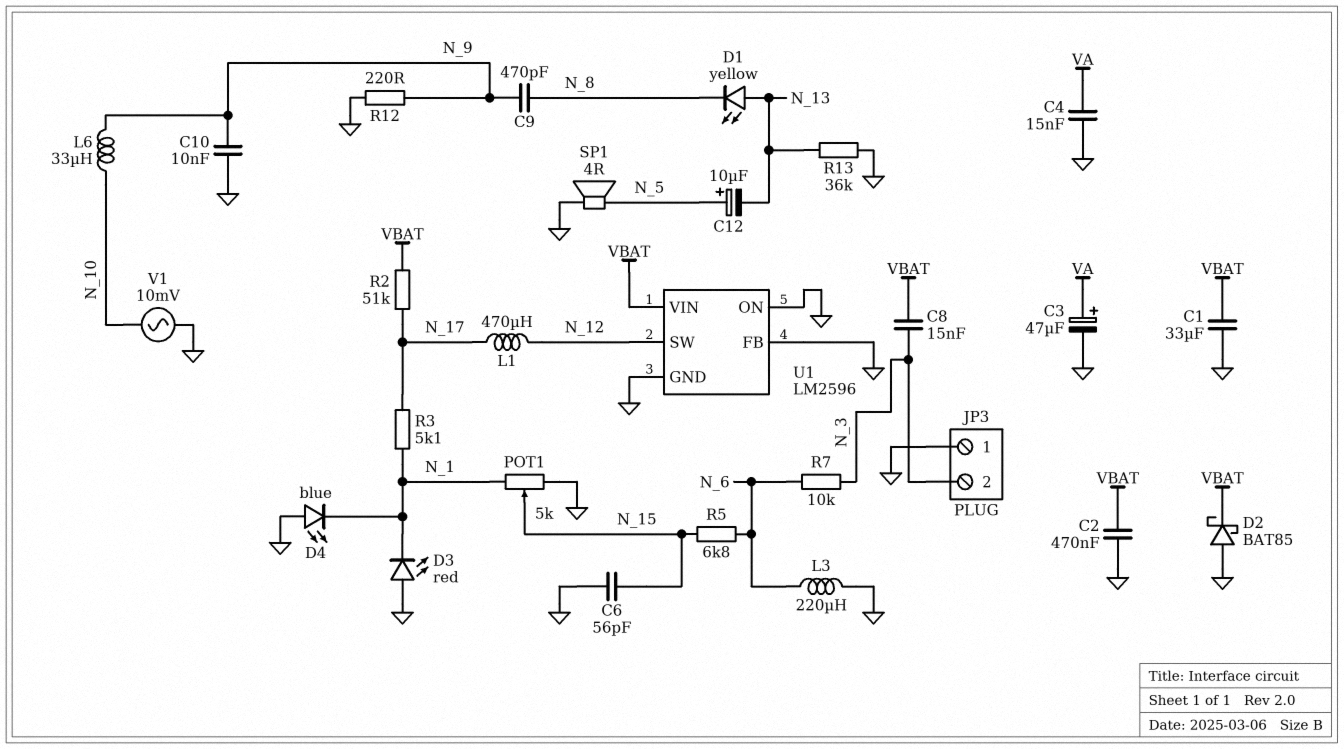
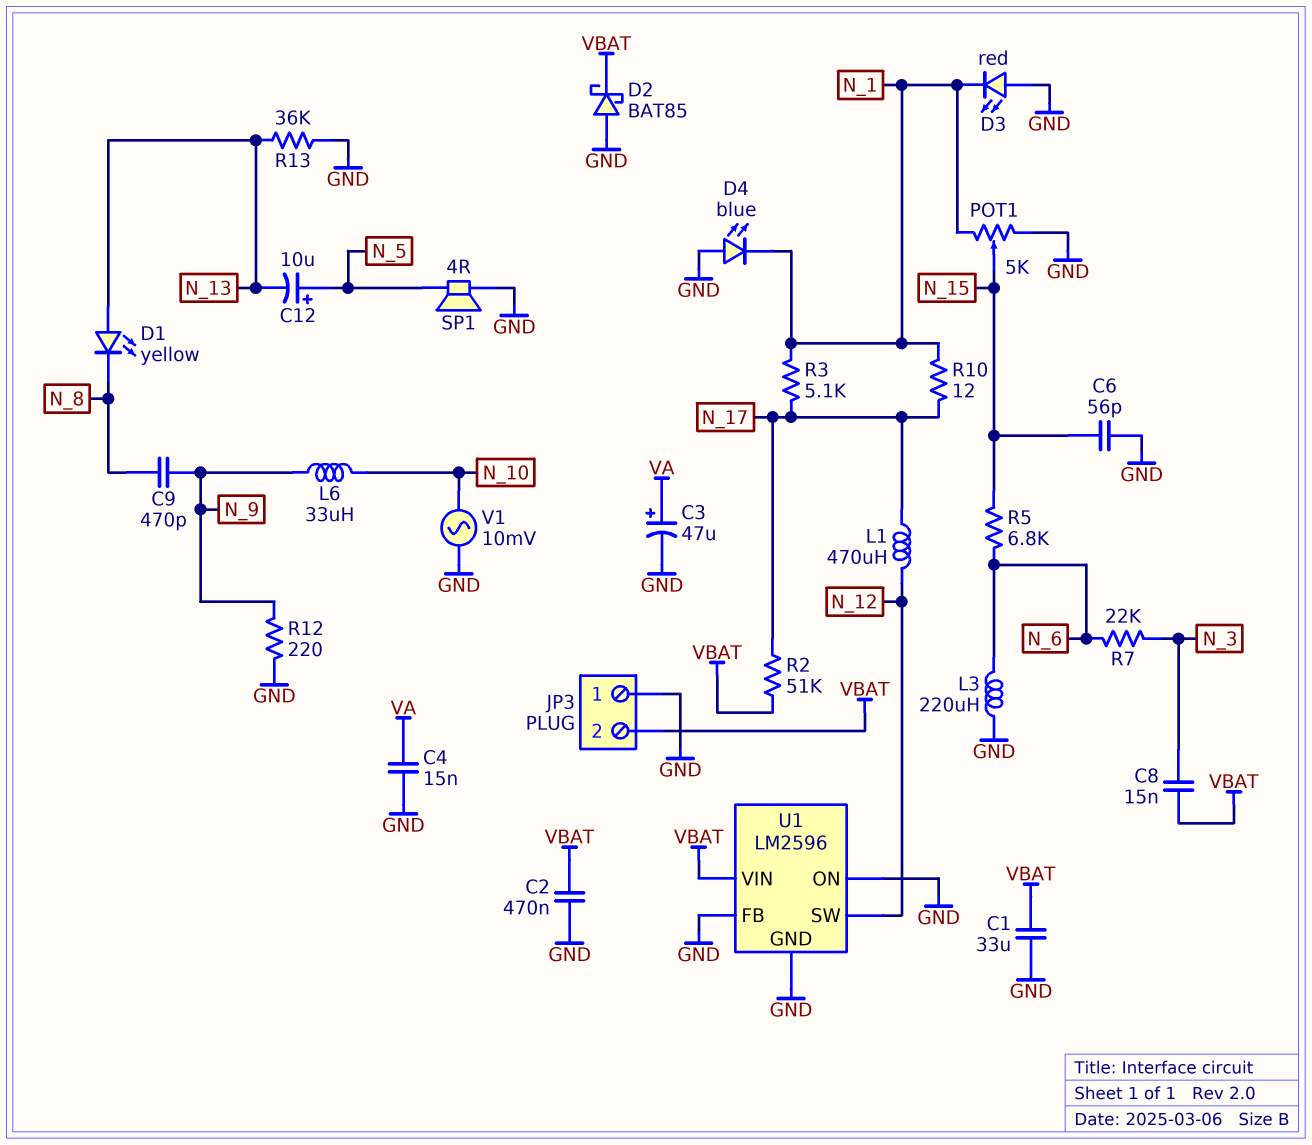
C10: 10nF (GND, N_9) -> none
JP3 pin 2: N_3 -> VBAT
R7: 10k (N_3, N_6) -> 22k (N_3, N_6)
R10: none -> 12 (N_1, N_17)

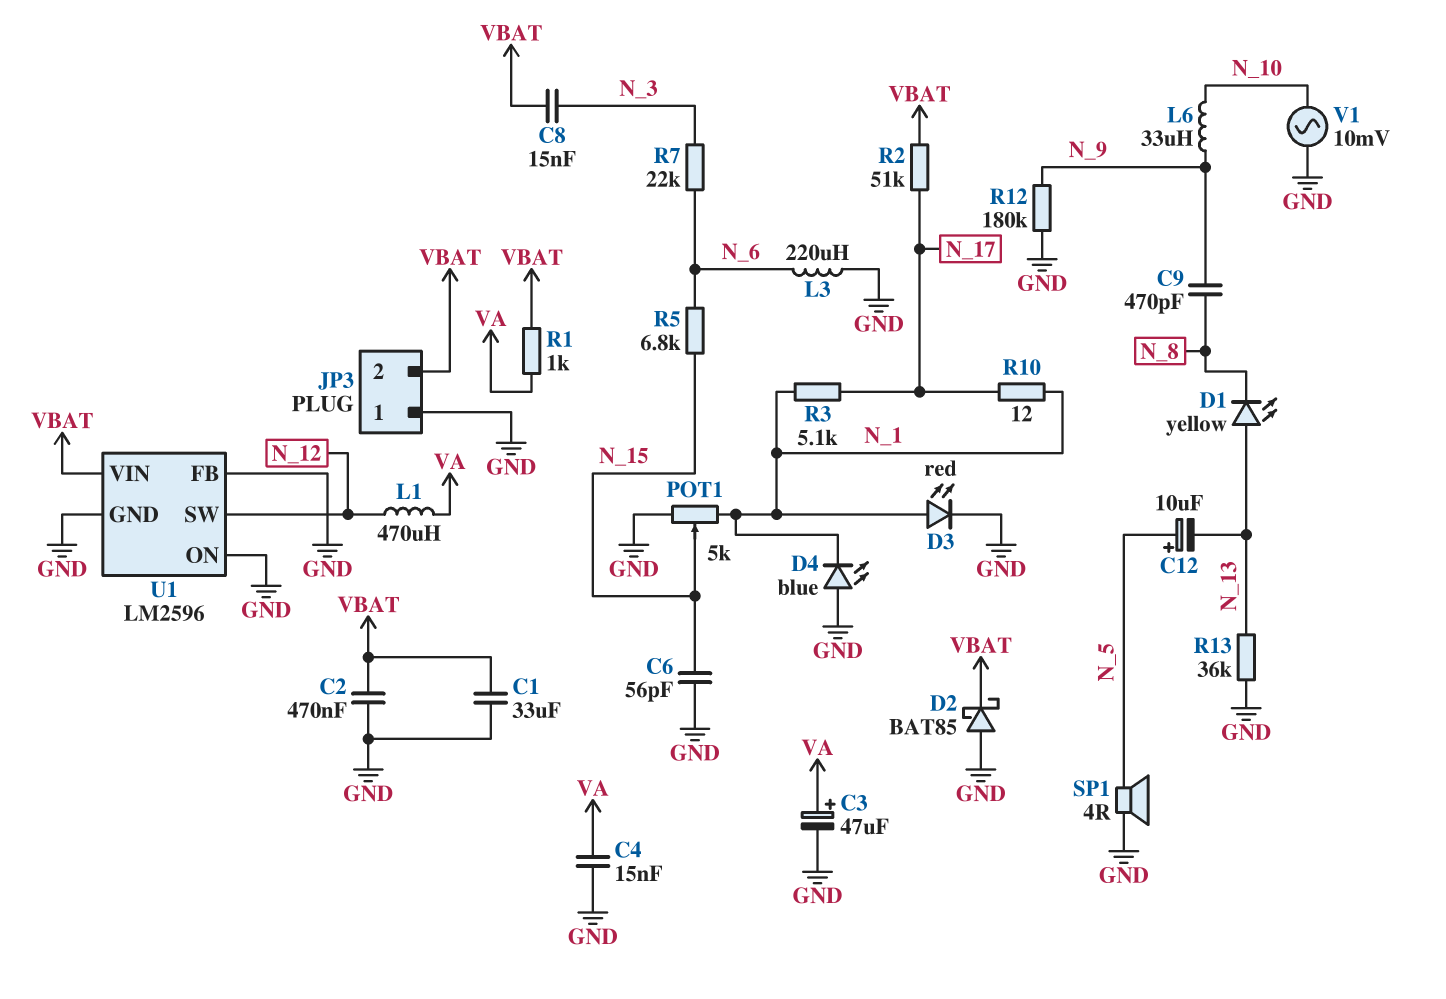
D3: LED red (A GND, K N_1) -> LED red (A N_1, K GND)
L1: 470uH (N_12, N_17) -> 470uH (N_12, VA)
R1: none -> 1k (VA, VBAT)
R12: 220 (GND, N_9) -> 180k (GND, N_9)

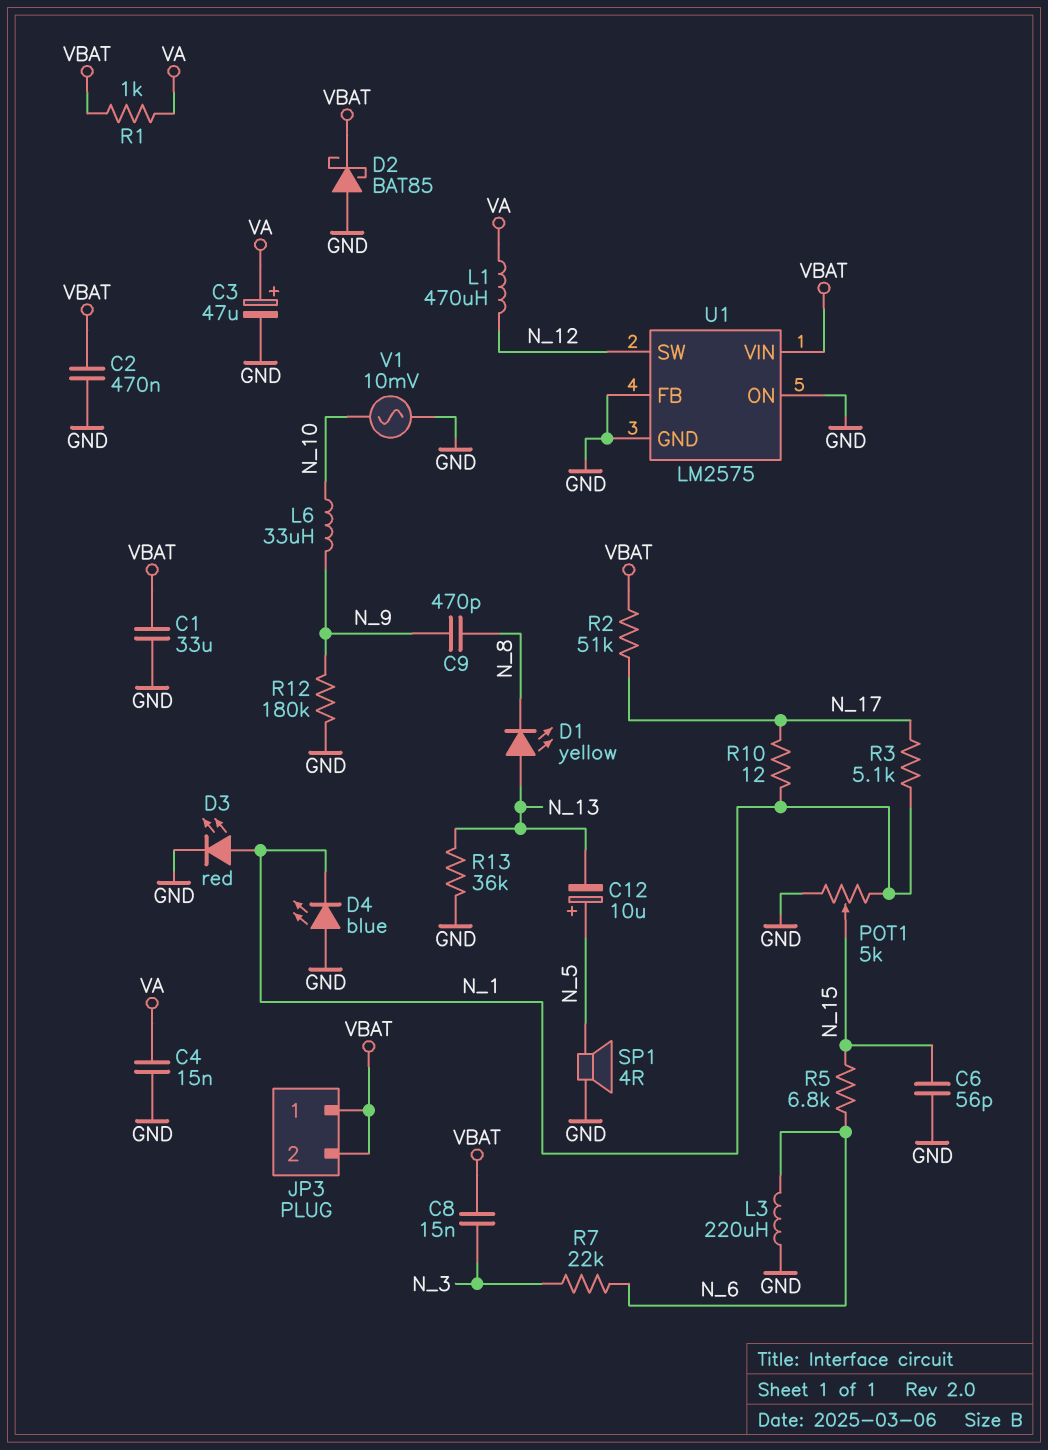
JP3 pin 1: GND -> VBAT
U1: LM2596 -> LM2575

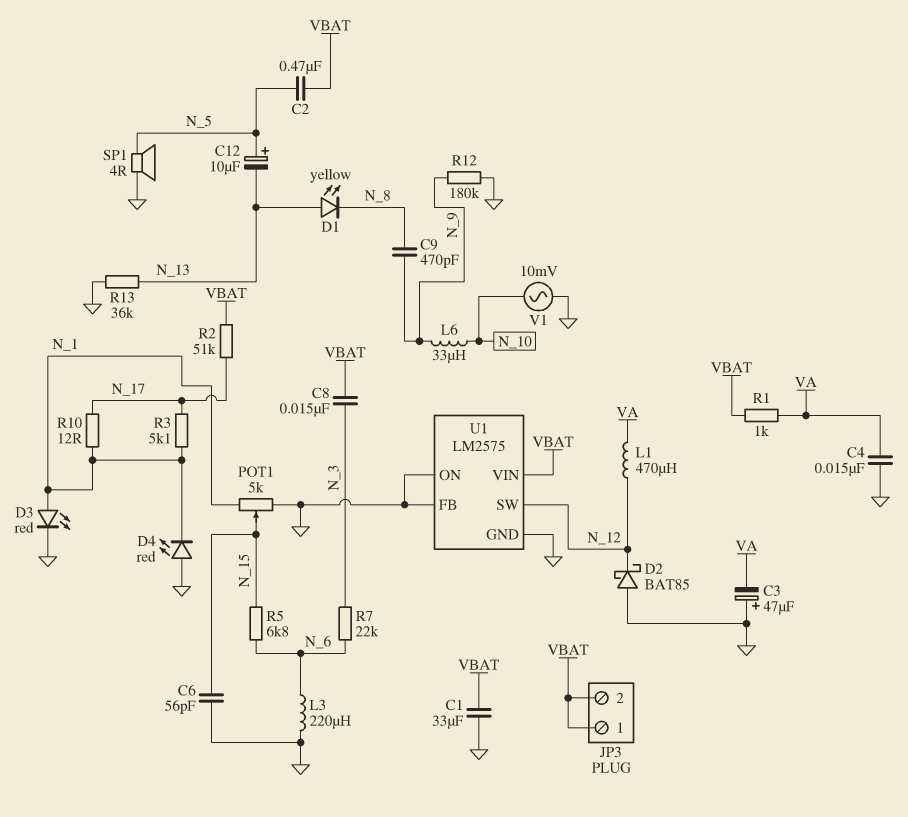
C2: 470nF (GND, VBAT) -> 470nF (N_5, VBAT)
C3: 47uF (plus VA, minus GND) -> 47uF (plus GND, minus VA)
D2: schottky BAT85 (A GND, K VBAT) -> schottky BAT85 (A GND, K N_12)
D4: LED blue (A GND, K N_1) -> LED red (A GND, K N_1)

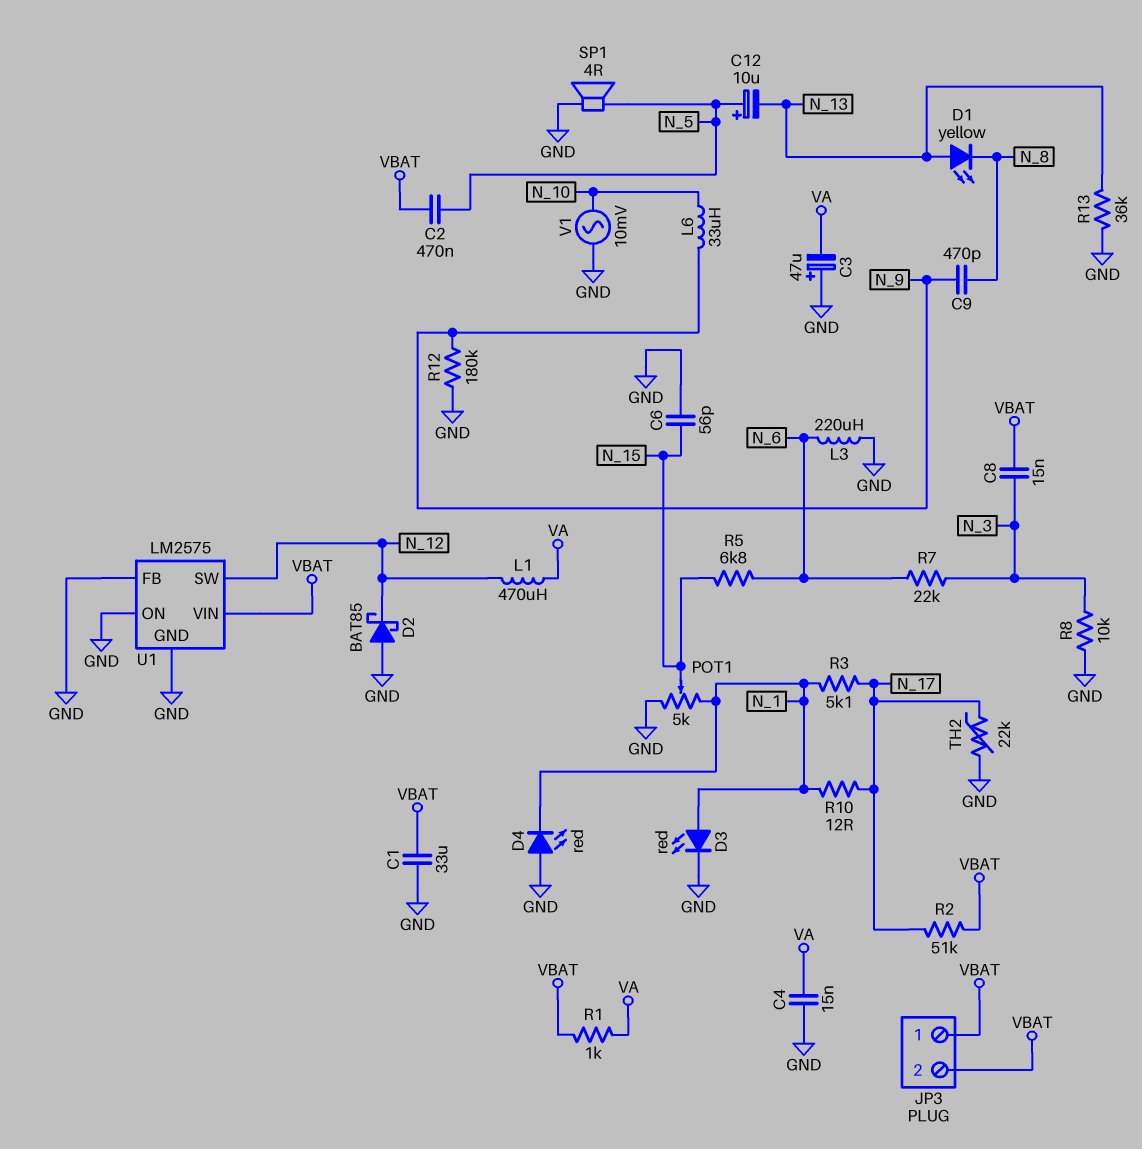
R8: none -> 10k (GND, N_3)
TH2: none -> 22k (GND, N_17)

